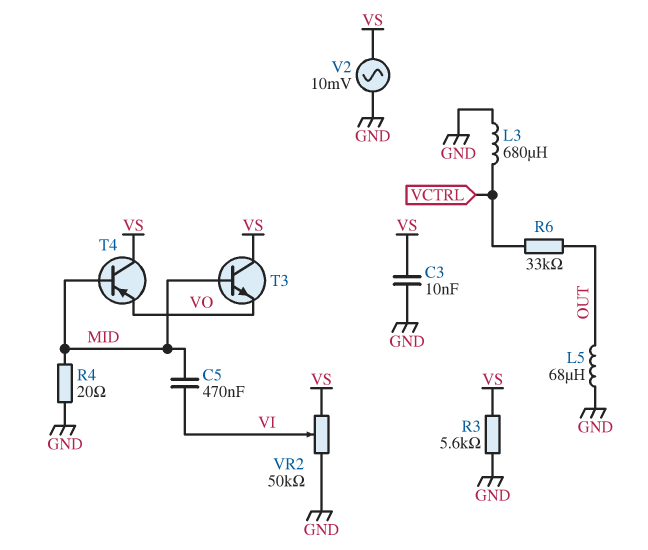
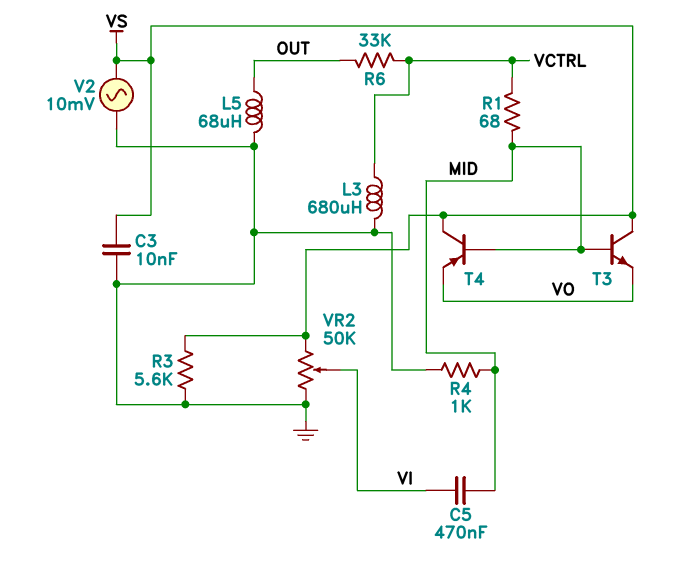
R1: none -> 68 (MID, VCTRL)
R4: 20 (GND, MID) -> 1k (GND, MID)

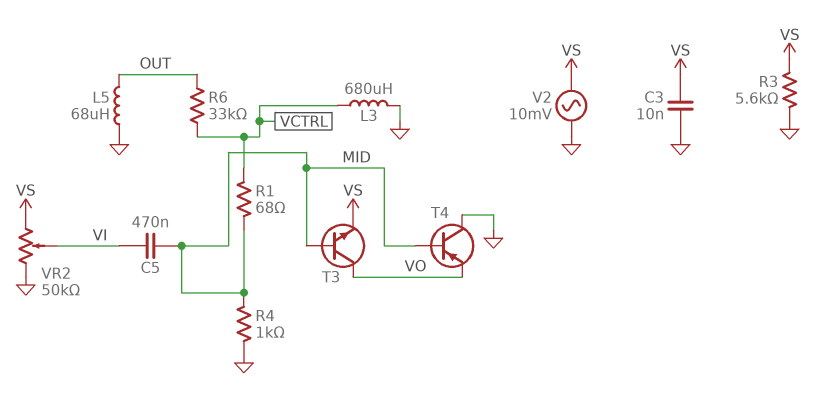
T3: NPN (B MID, C VS, E VO) -> NPN (B MID, C VO, E VS)
T4: PNP (B MID, C VS, E VO) -> PNP (B MID, C GND, E VO)

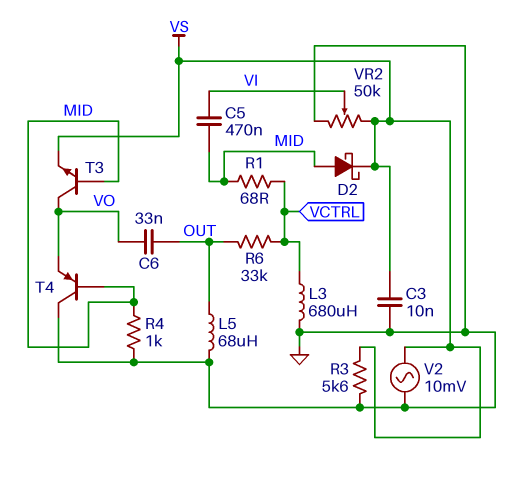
C6: none -> 33nF (OUT, VO)
D2: none -> schottky (A MID, K VS)

